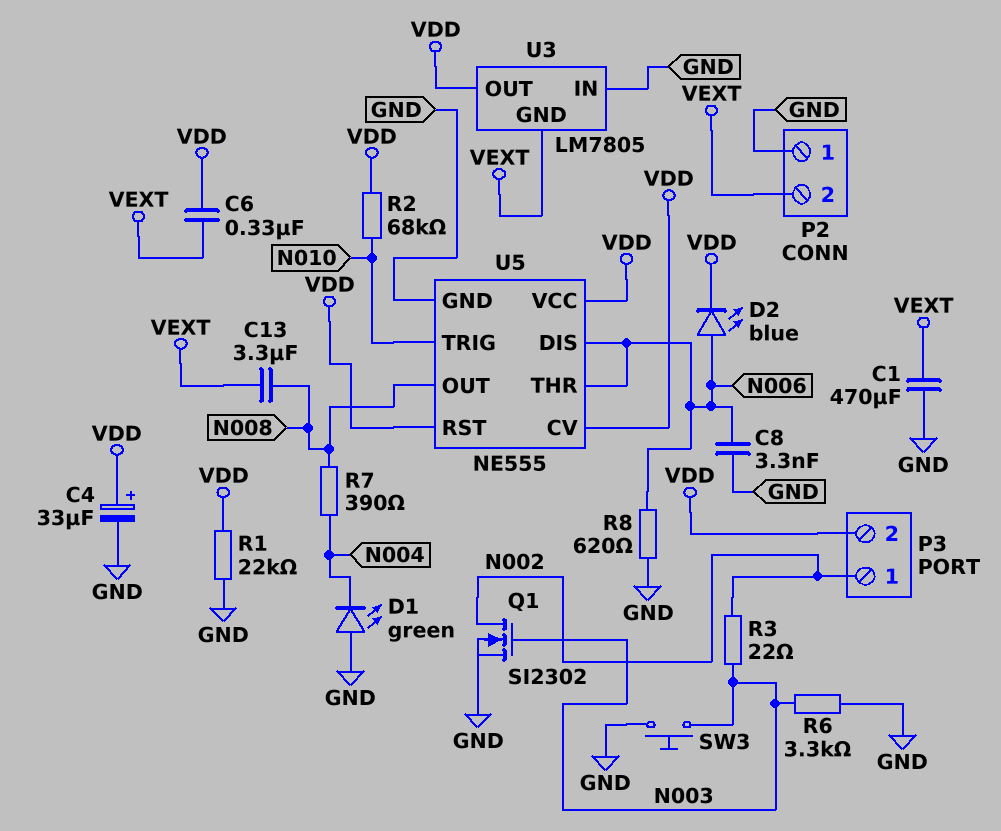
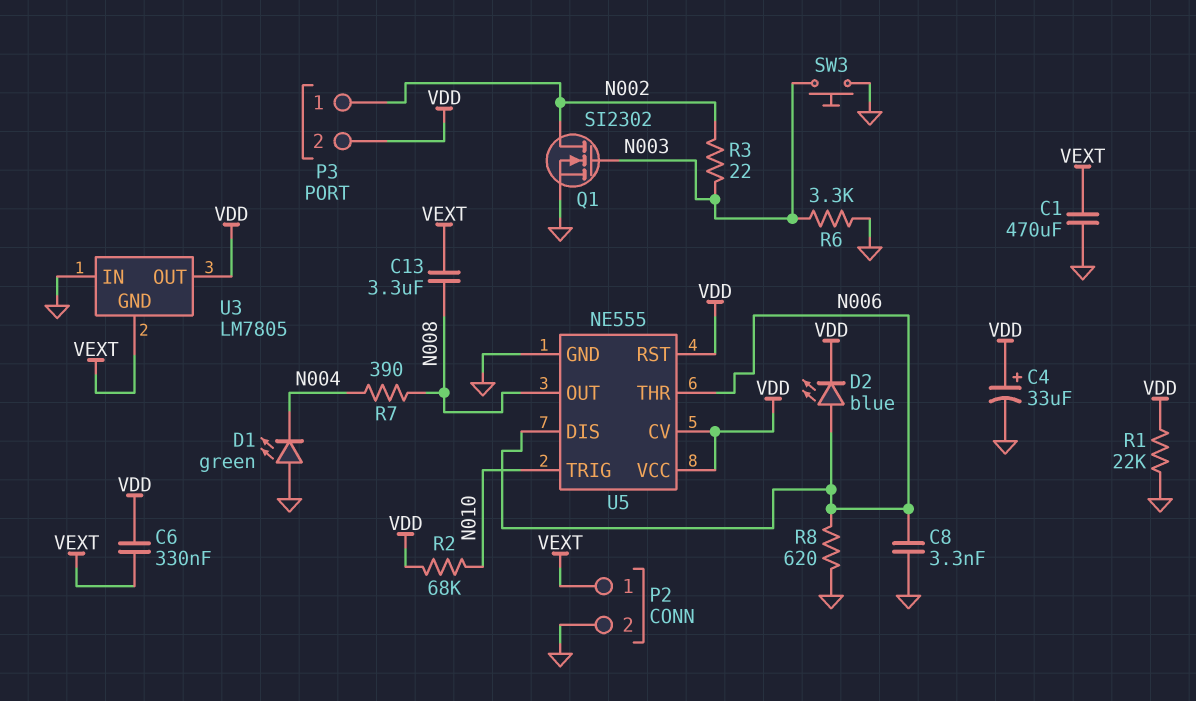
P2 pin 1: GND -> VEXT
P2 pin 2: VEXT -> GND

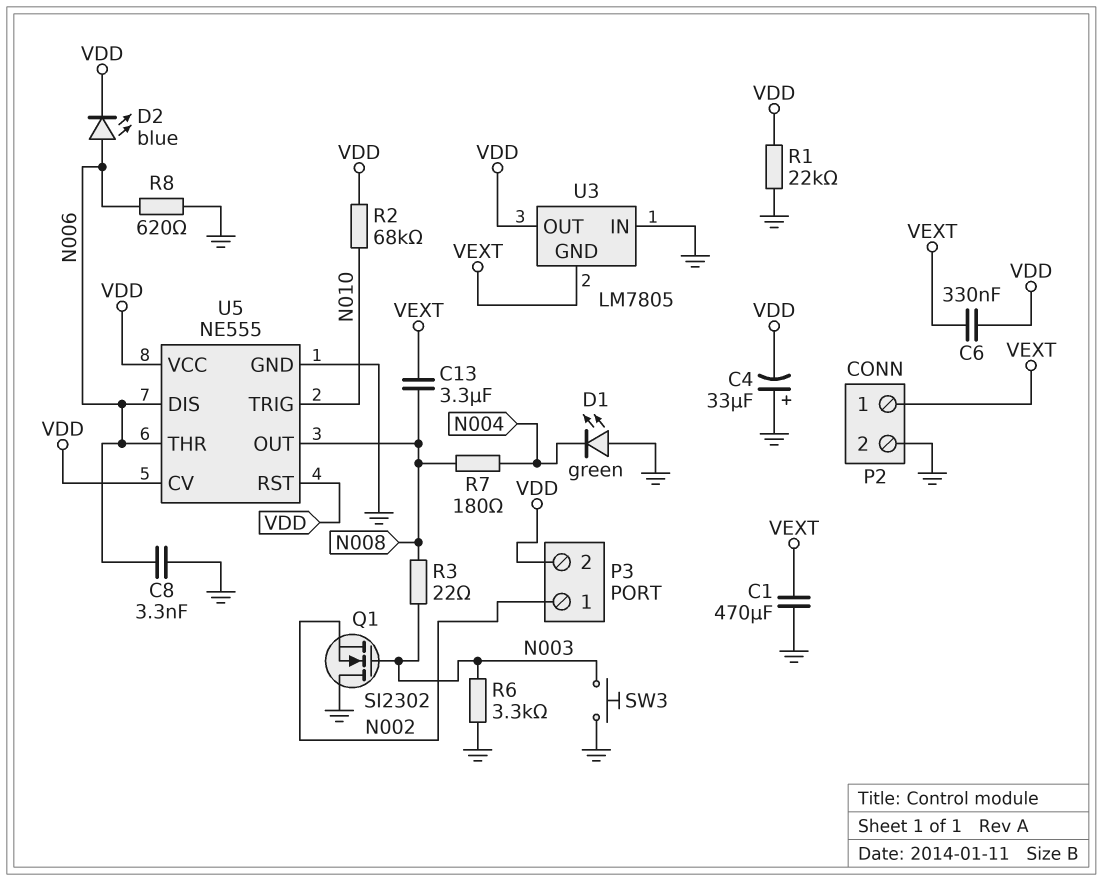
C4: 33uF (plus VDD, minus GND) -> 33uF (plus GND, minus VDD)
Q1: NMOS SI2302 (G N003, D N002, S GND) -> NMOS SI2302 (G N003, D GND, S N002)
R3: 22 (N002, N003) -> 22 (N003, N008)
R7: 390 (N004, N008) -> 180 (N004, N008)

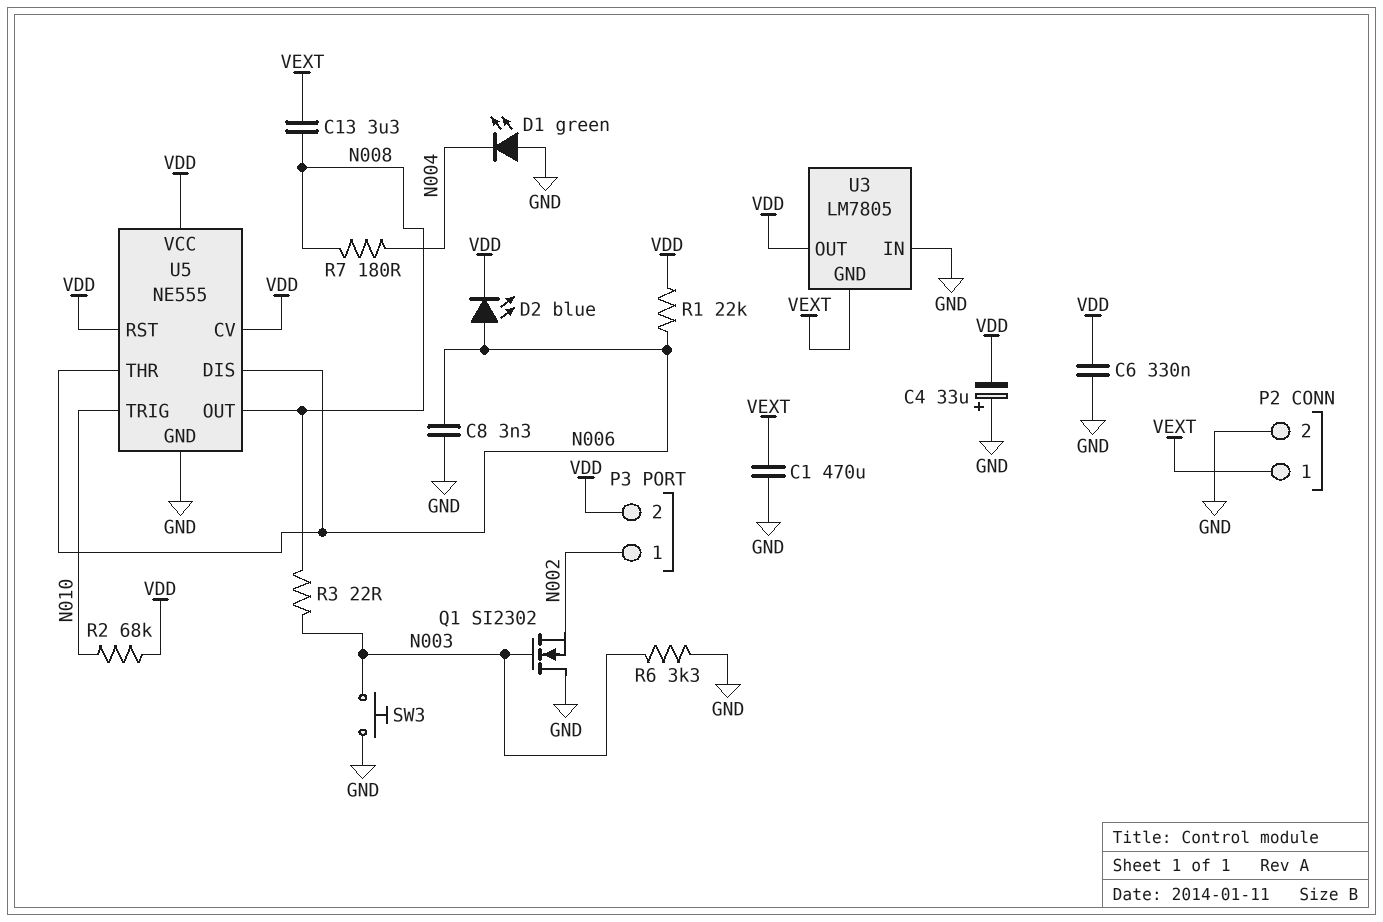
C6: 330nF (VDD, VEXT) -> 330nF (GND, VDD)
R1: 22k (GND, VDD) -> 22k (N006, VDD)
R8: 620 (GND, N006) -> none

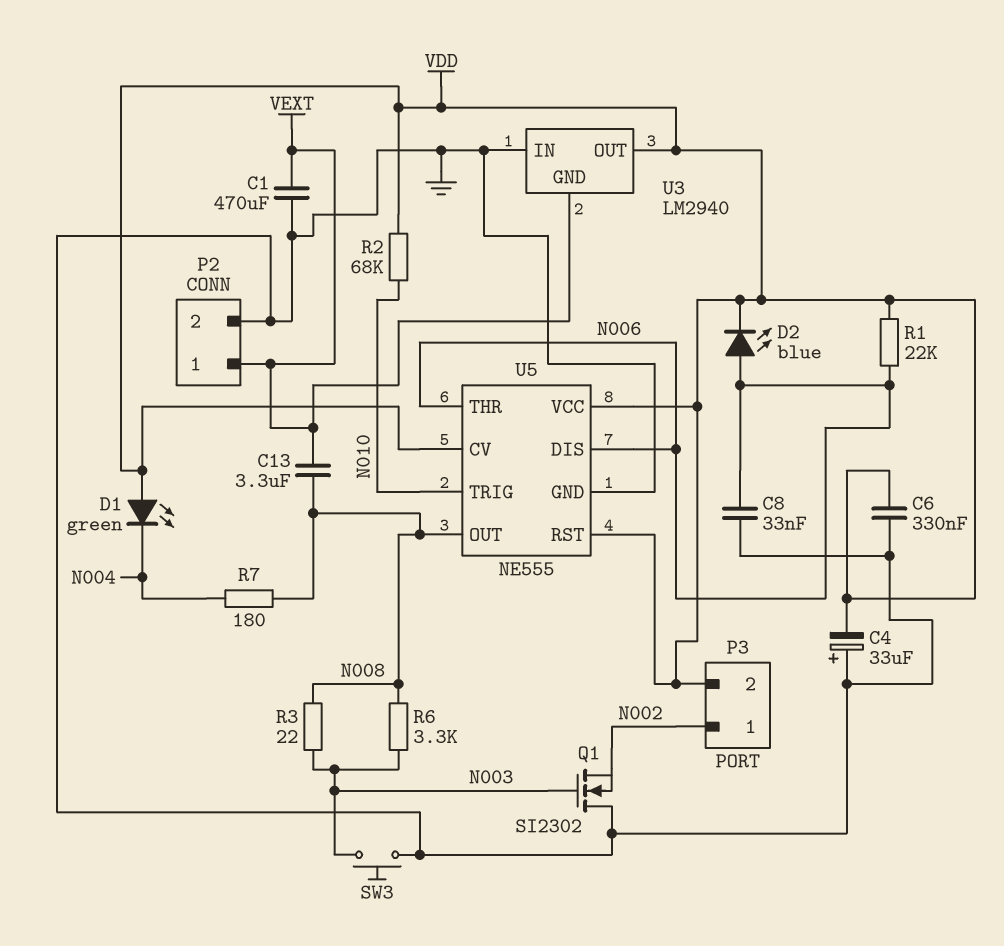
C8: 3.3nF (GND, N006) -> 33nF (GND, N006)
D1: LED green (A GND, K N004) -> LED green (A VDD, K N004)
R6: 3.3k (GND, N003) -> 3.3k (N003, N008)
U3: LM7805 -> LM2940

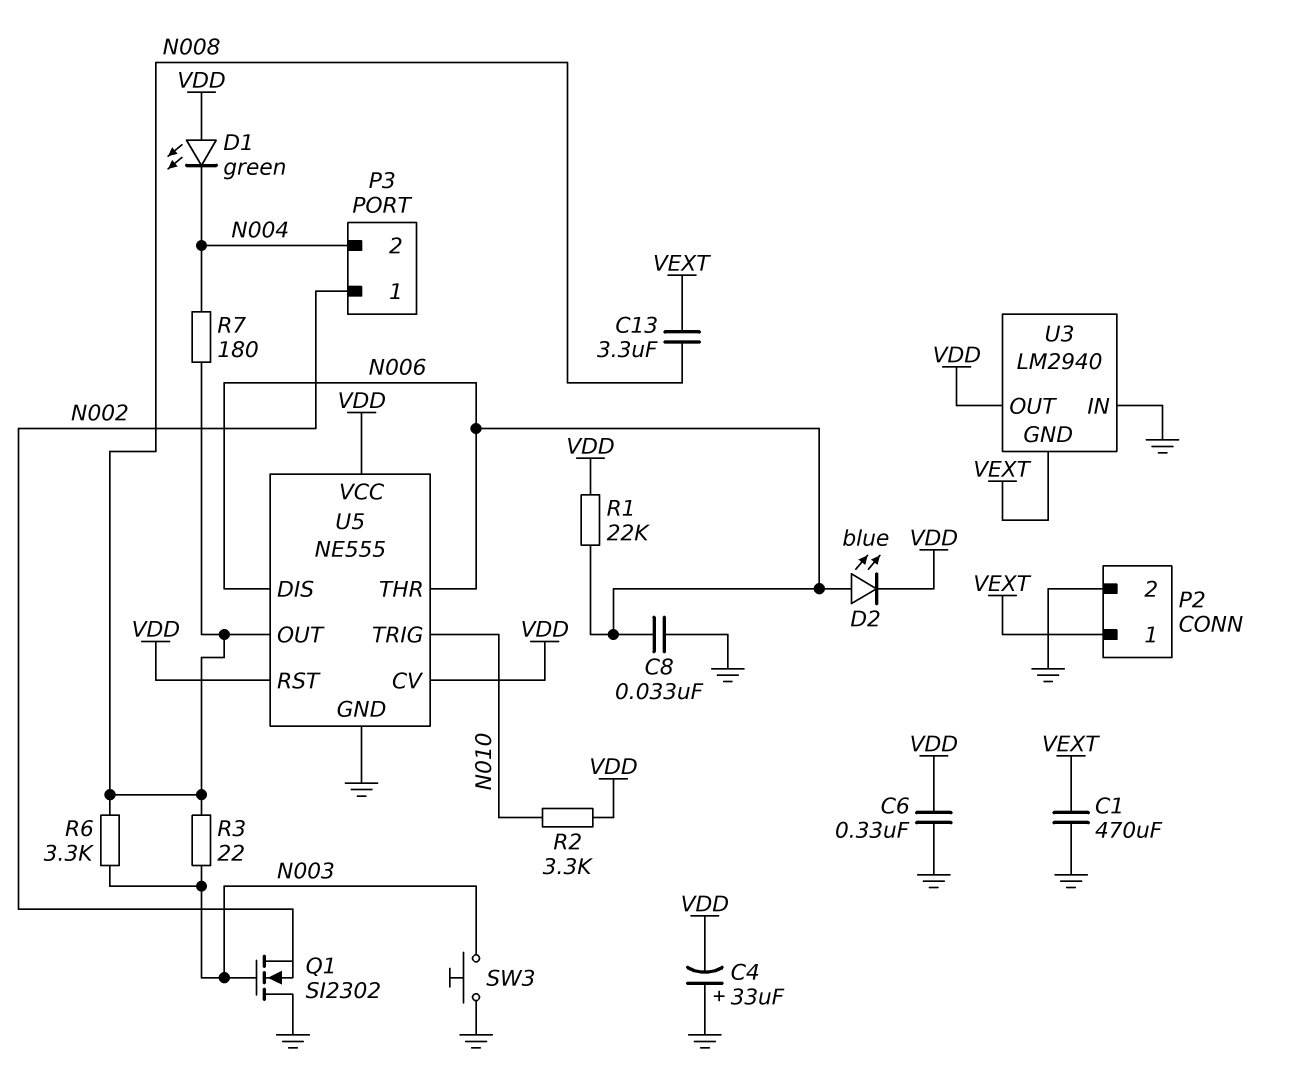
P3 pin 2: VDD -> N004
R2: 68k (N010, VDD) -> 3.3k (N010, VDD)

